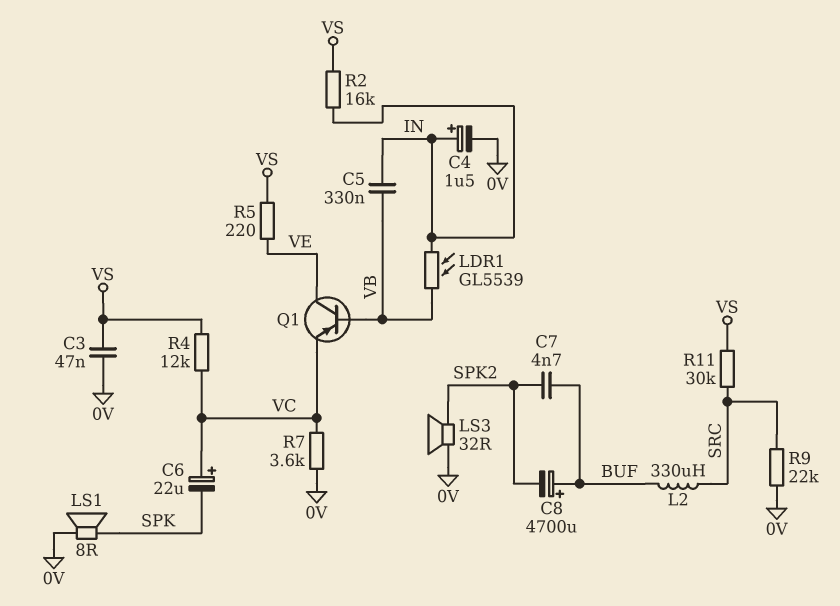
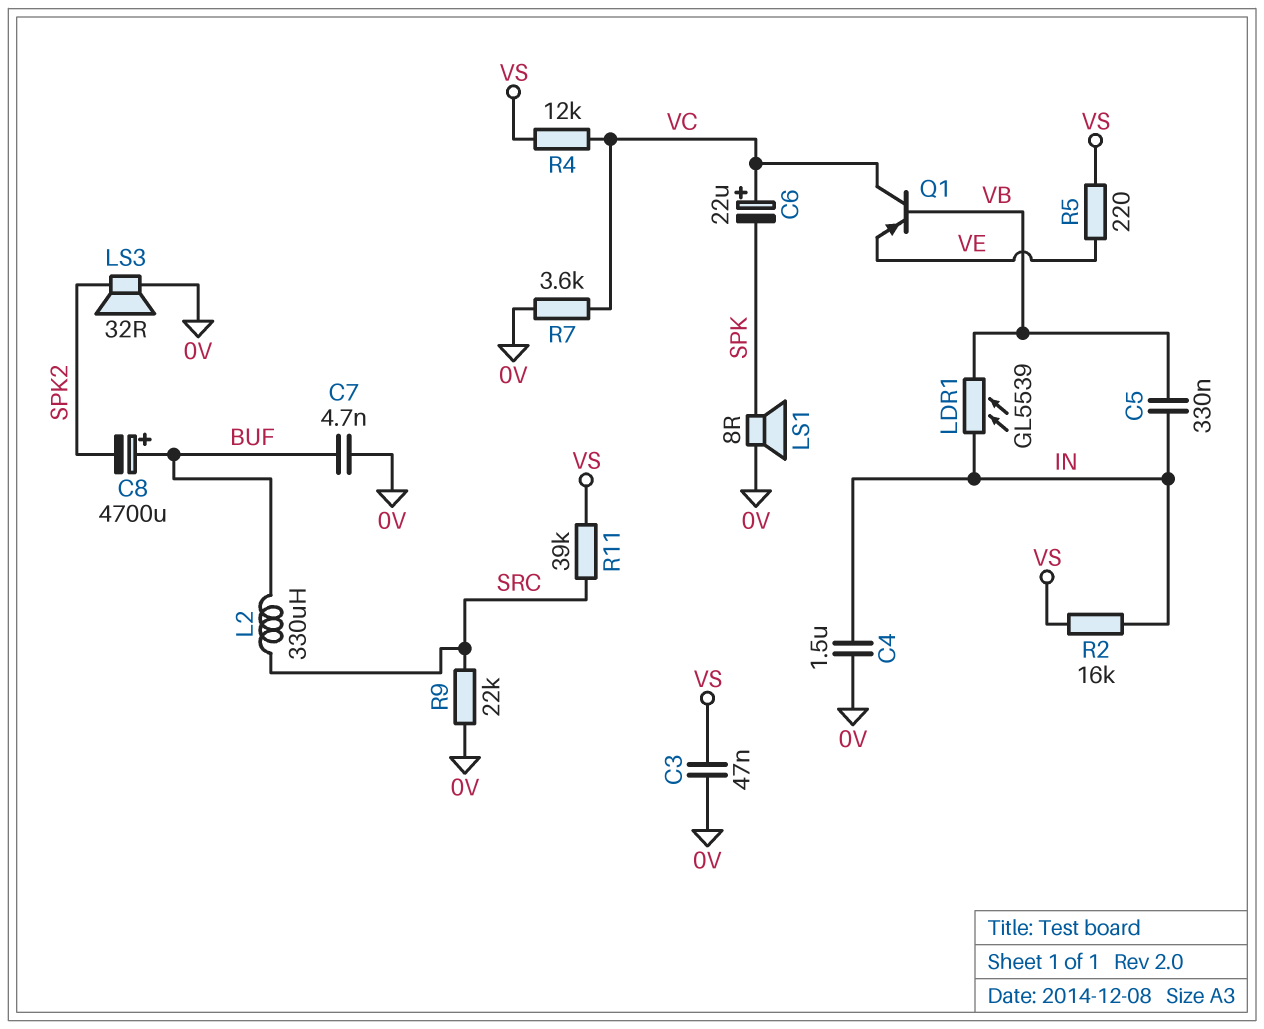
C4: 1.5uF (plus IN, minus 0V) -> 1.5uF (0V, IN)
C7: 4.7nF (BUF, SPK2) -> 4.7nF (0V, BUF)
Q1: PNP (B VB, C VE, E VC) -> PNP (B VB, C VC, E VE)
R11: 30k (SRC, VS) -> 39k (SRC, VS)

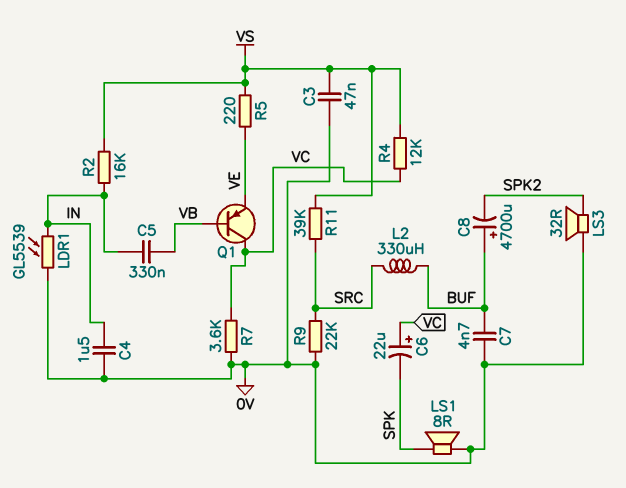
LDR1: GL5539 (IN, VB) -> GL5539 (0V, IN)

